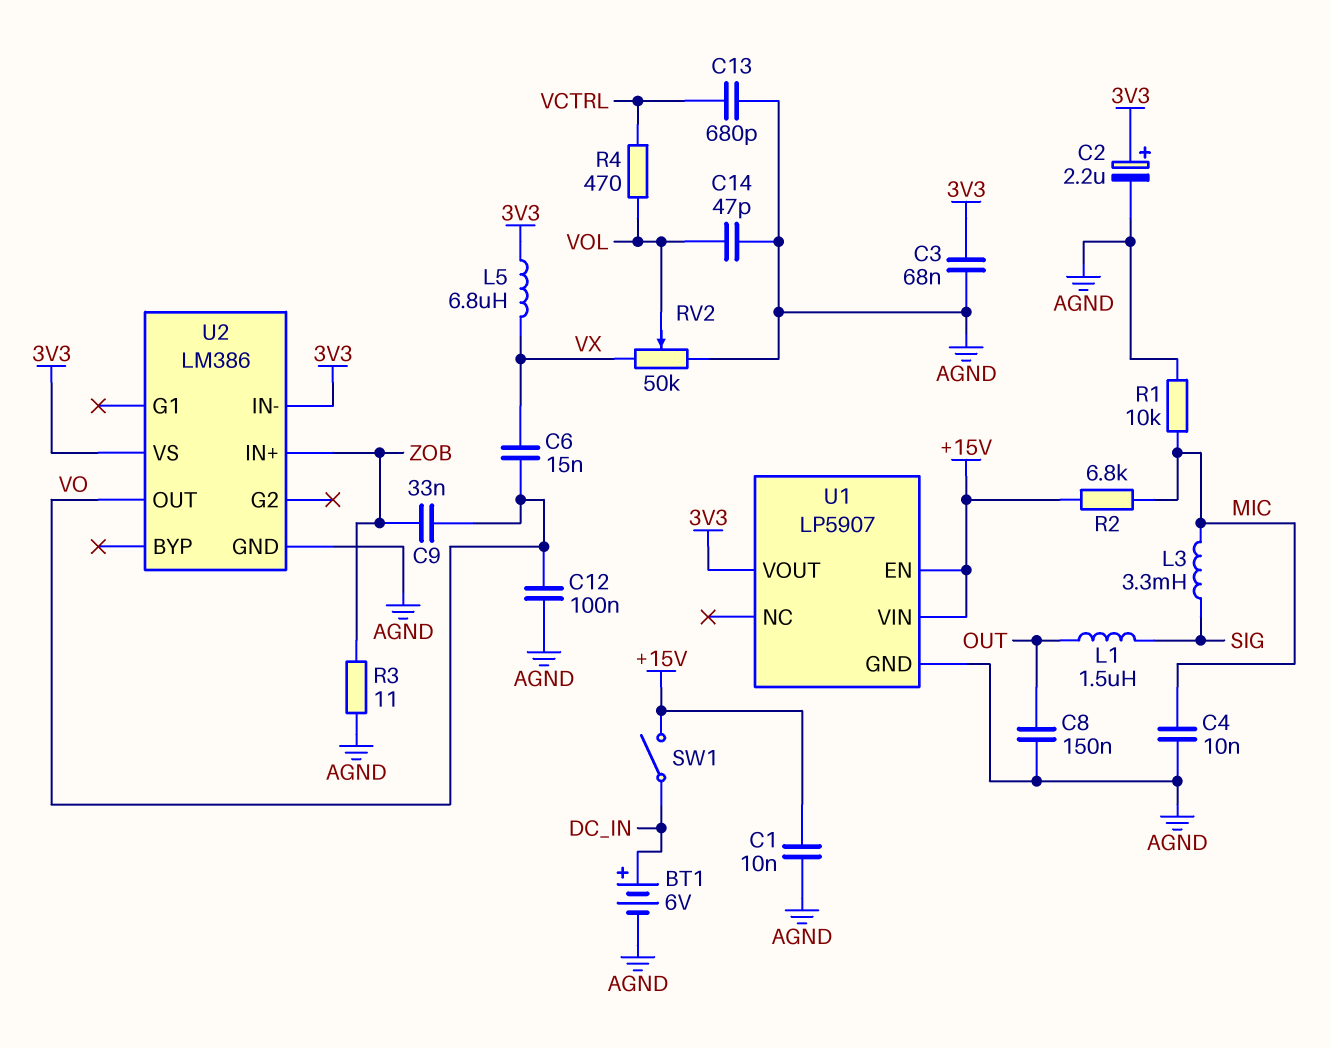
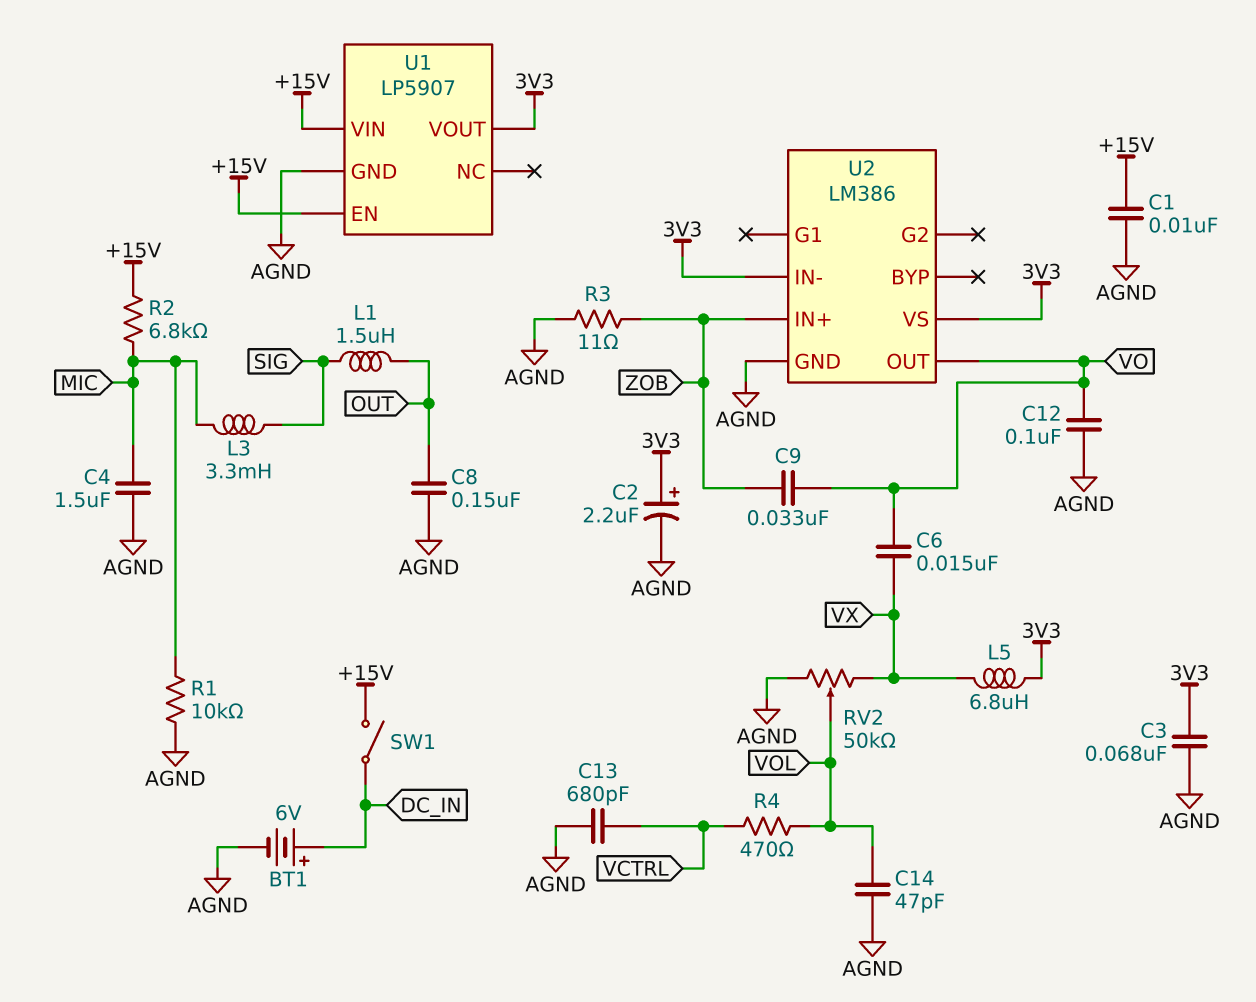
C4: 10nF (AGND, MIC) -> 1.5uF (AGND, MIC)

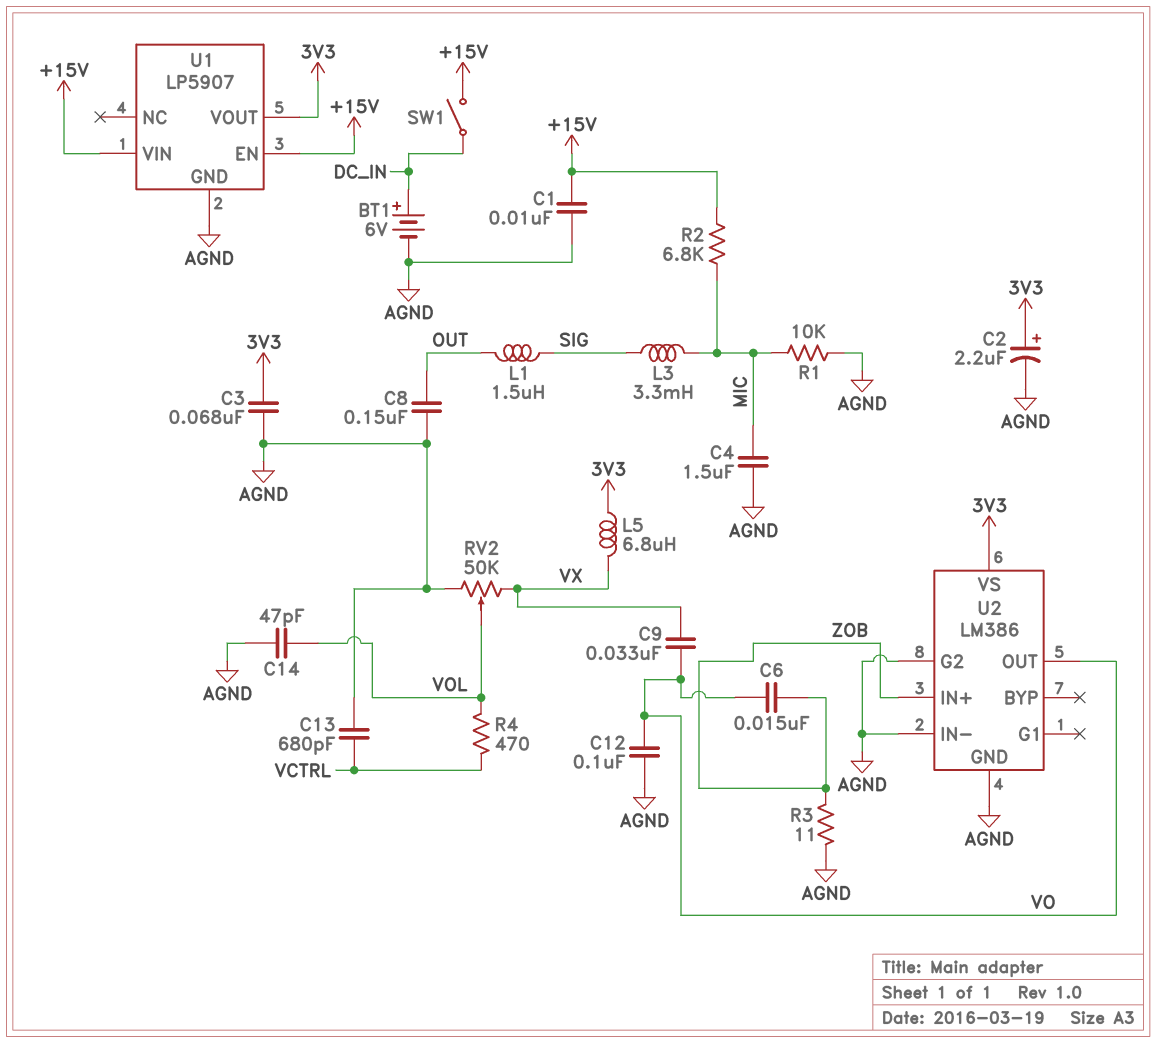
C6: 15nF (VO, VX) -> 15nF (VO, ZOB)
C9: 33nF (VO, ZOB) -> 33nF (VO, VX)
U2 pin G2: none -> AGND
U2 pin IN-: 3V3 -> AGND

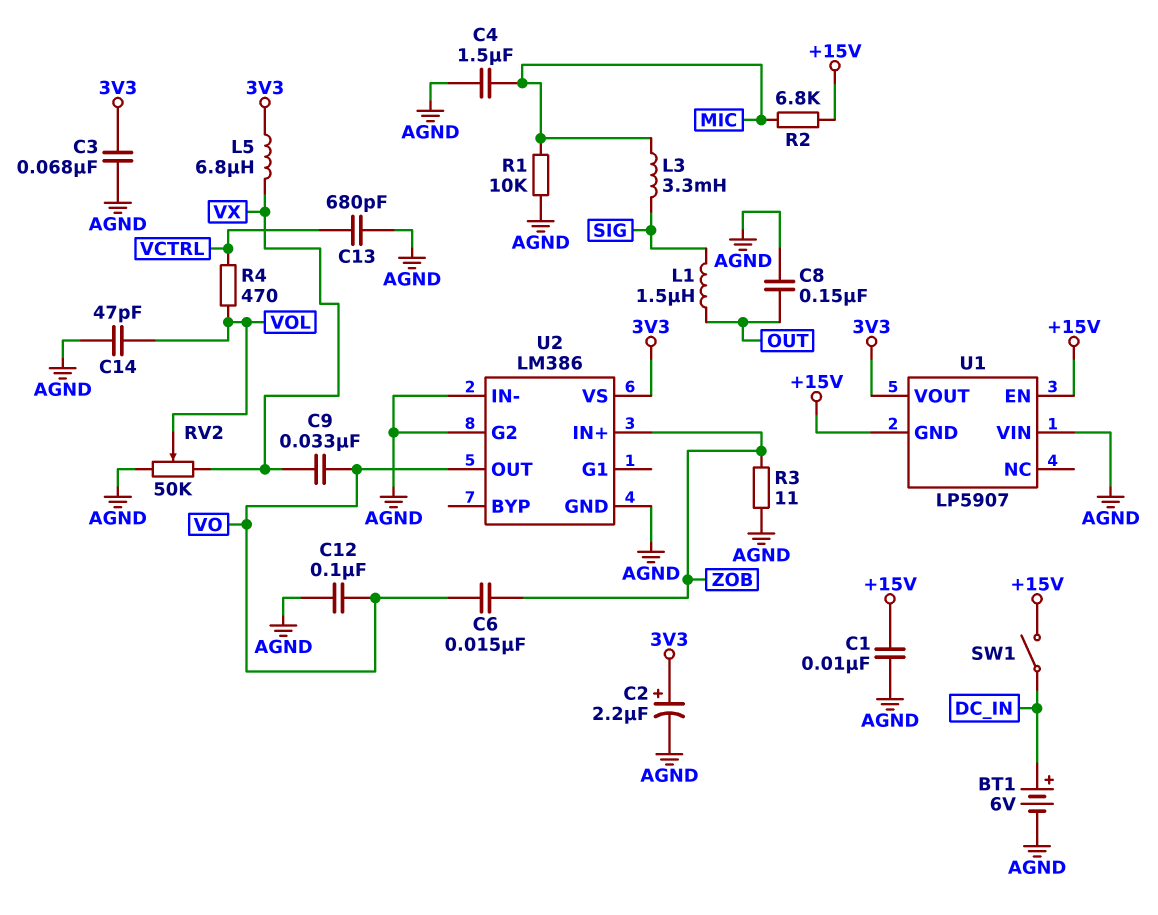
U1 pin GND: AGND -> +15V
U1 pin VIN: +15V -> AGND

